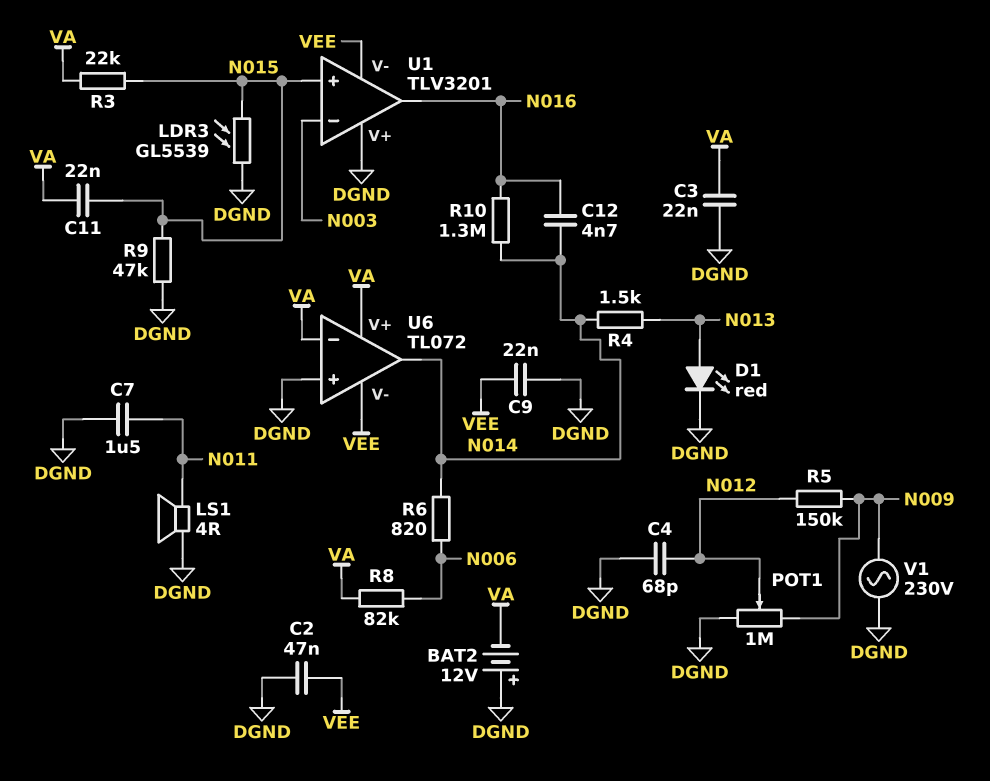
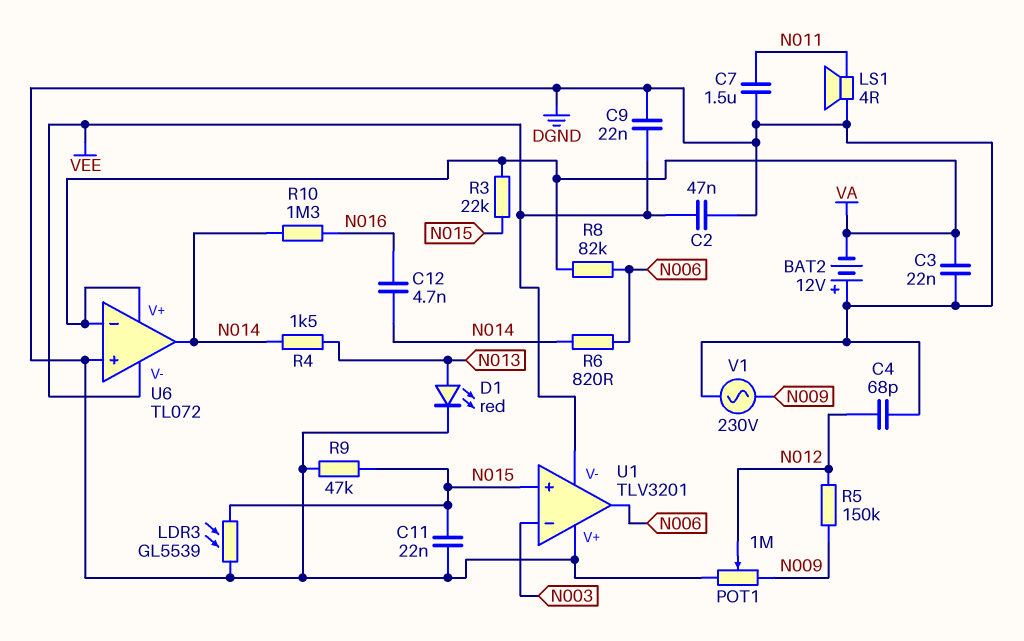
C11: 22nF (N015, VA) -> 22nF (DGND, N015)
U1 pin out: N016 -> N006

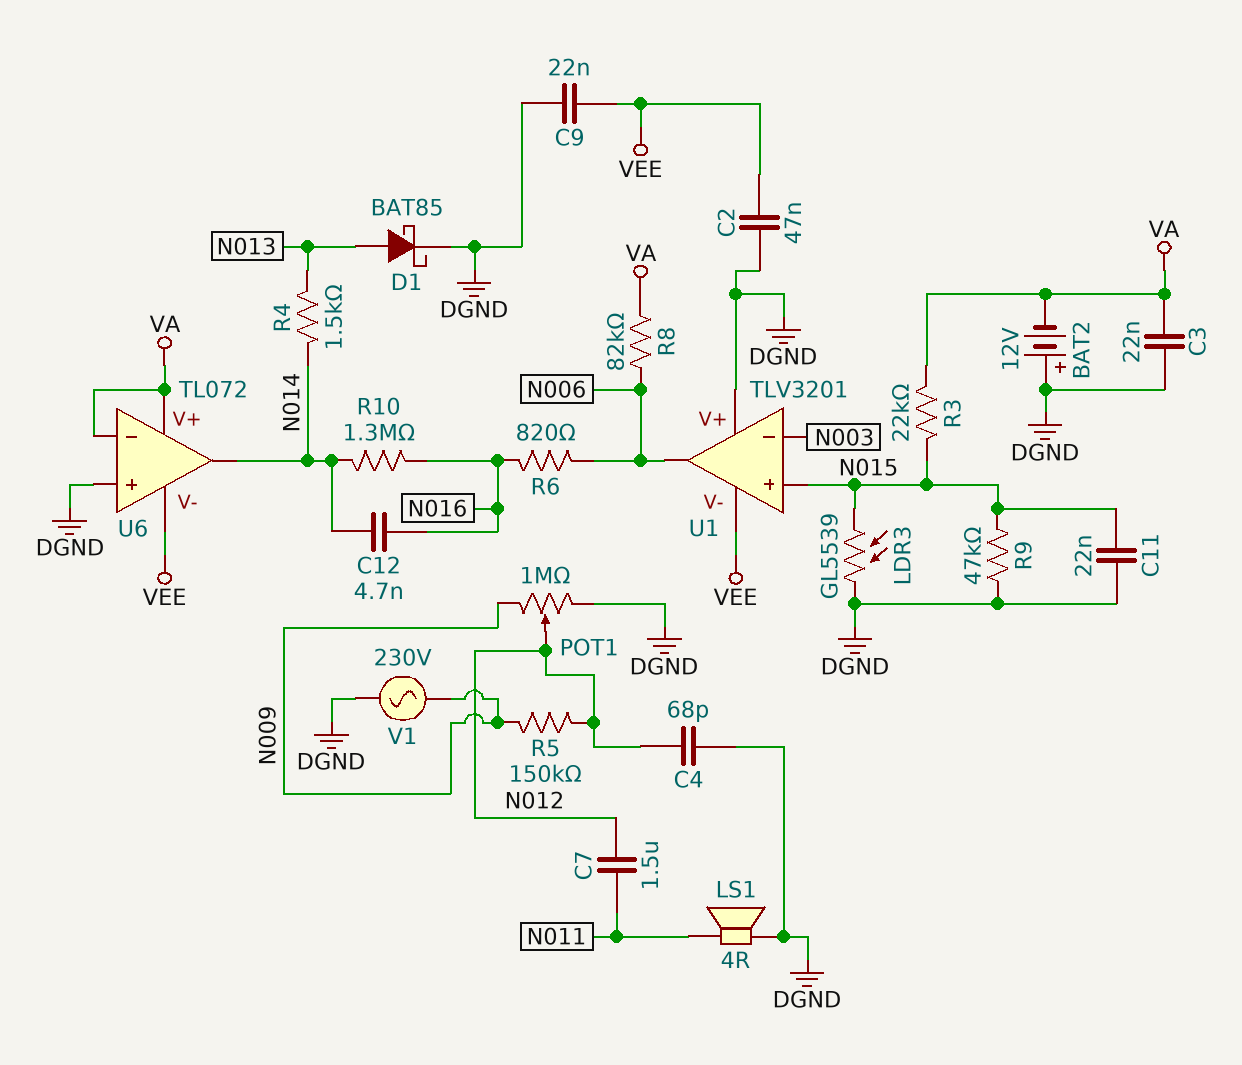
C7: 1.5uF (DGND, N011) -> 1.5uF (N011, N012)
D1: LED red (A N013, K DGND) -> schottky BAT85 (A N013, K DGND)
R6: 820 (N006, N014) -> 820 (N006, N016)

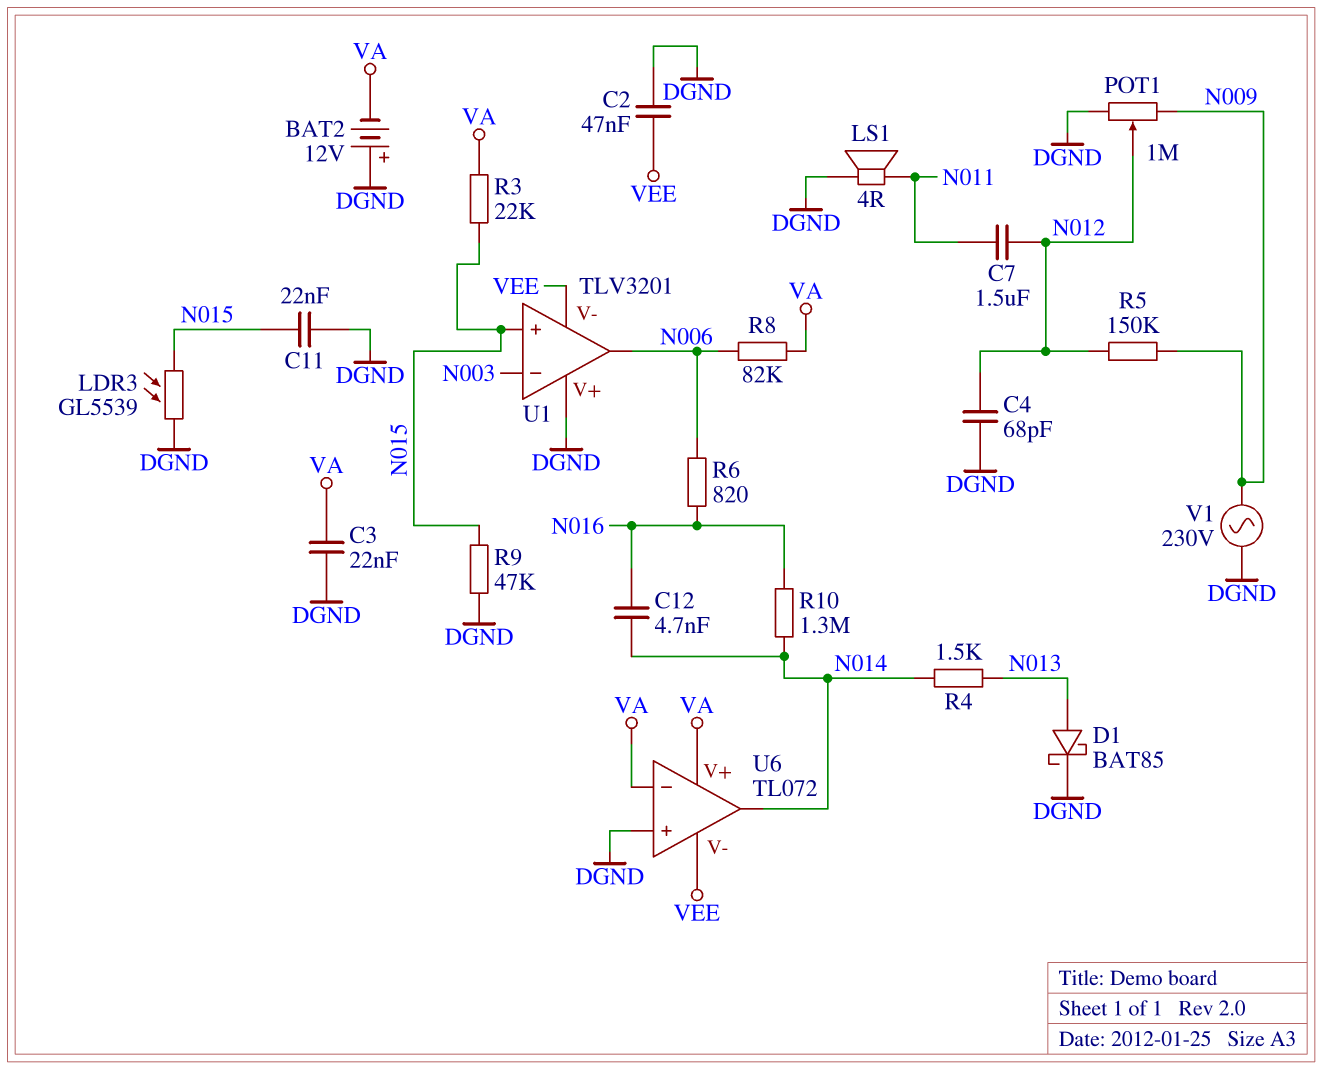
C9: 22nF (DGND, VEE) -> none

